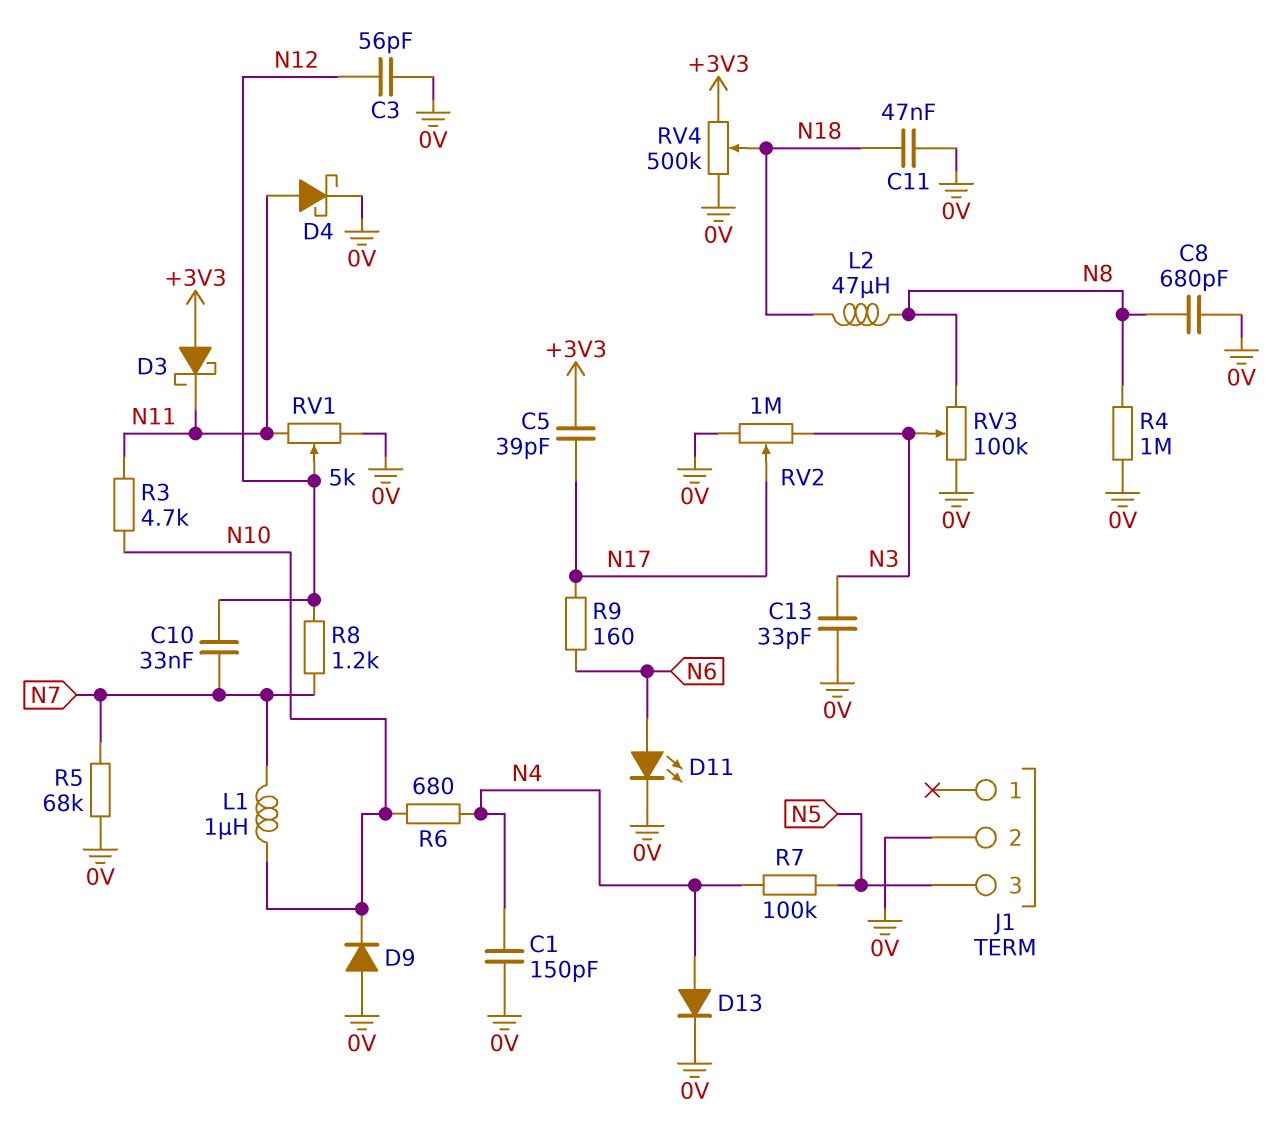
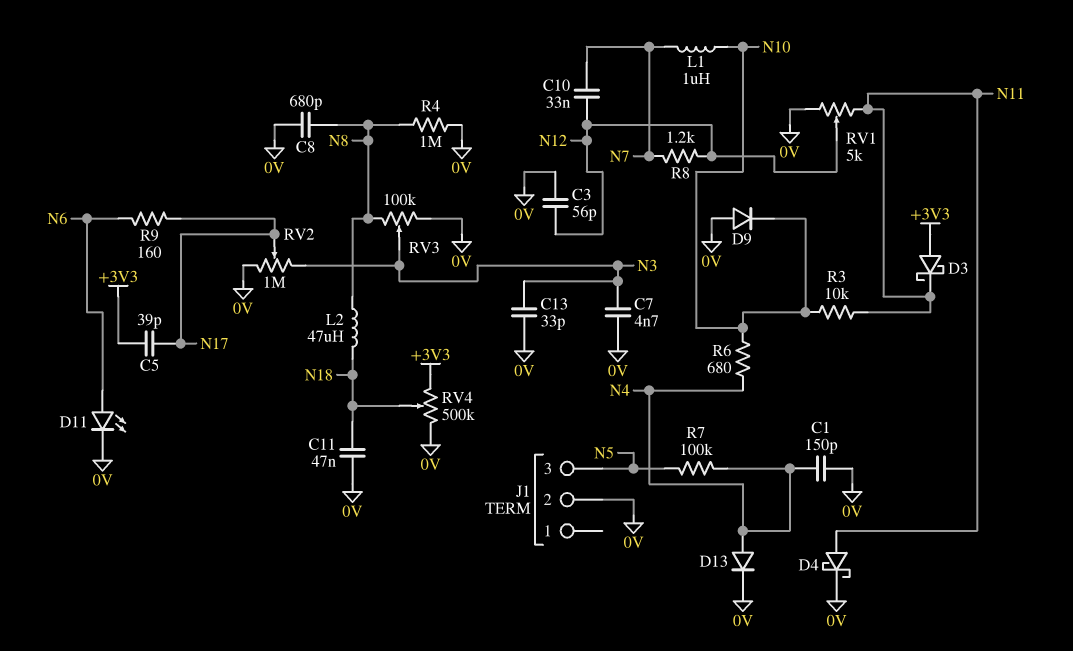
C7: none -> 4.7nF (0V, N3)
R3: 4.7k (N10, N11) -> 10k (N10, N11)
R5: 68k (0V, N7) -> none

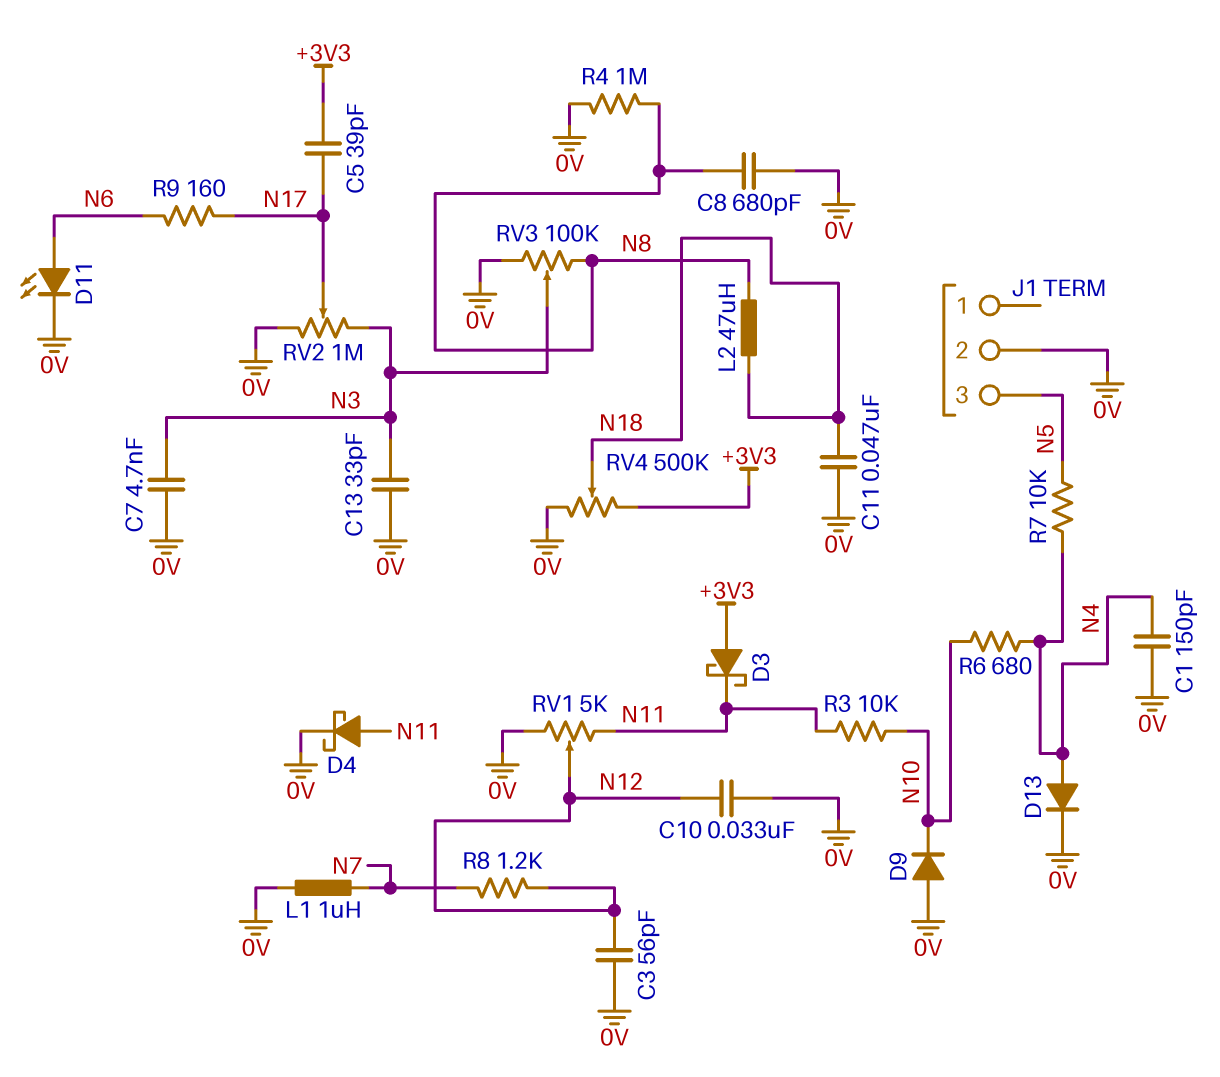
C10: 33nF (N7, N12) -> 33nF (0V, N12)
L1: 1uH (N7, N10) -> 1uH (0V, N7)
R7: 100k (N4, N5) -> 10k (N4, N5)

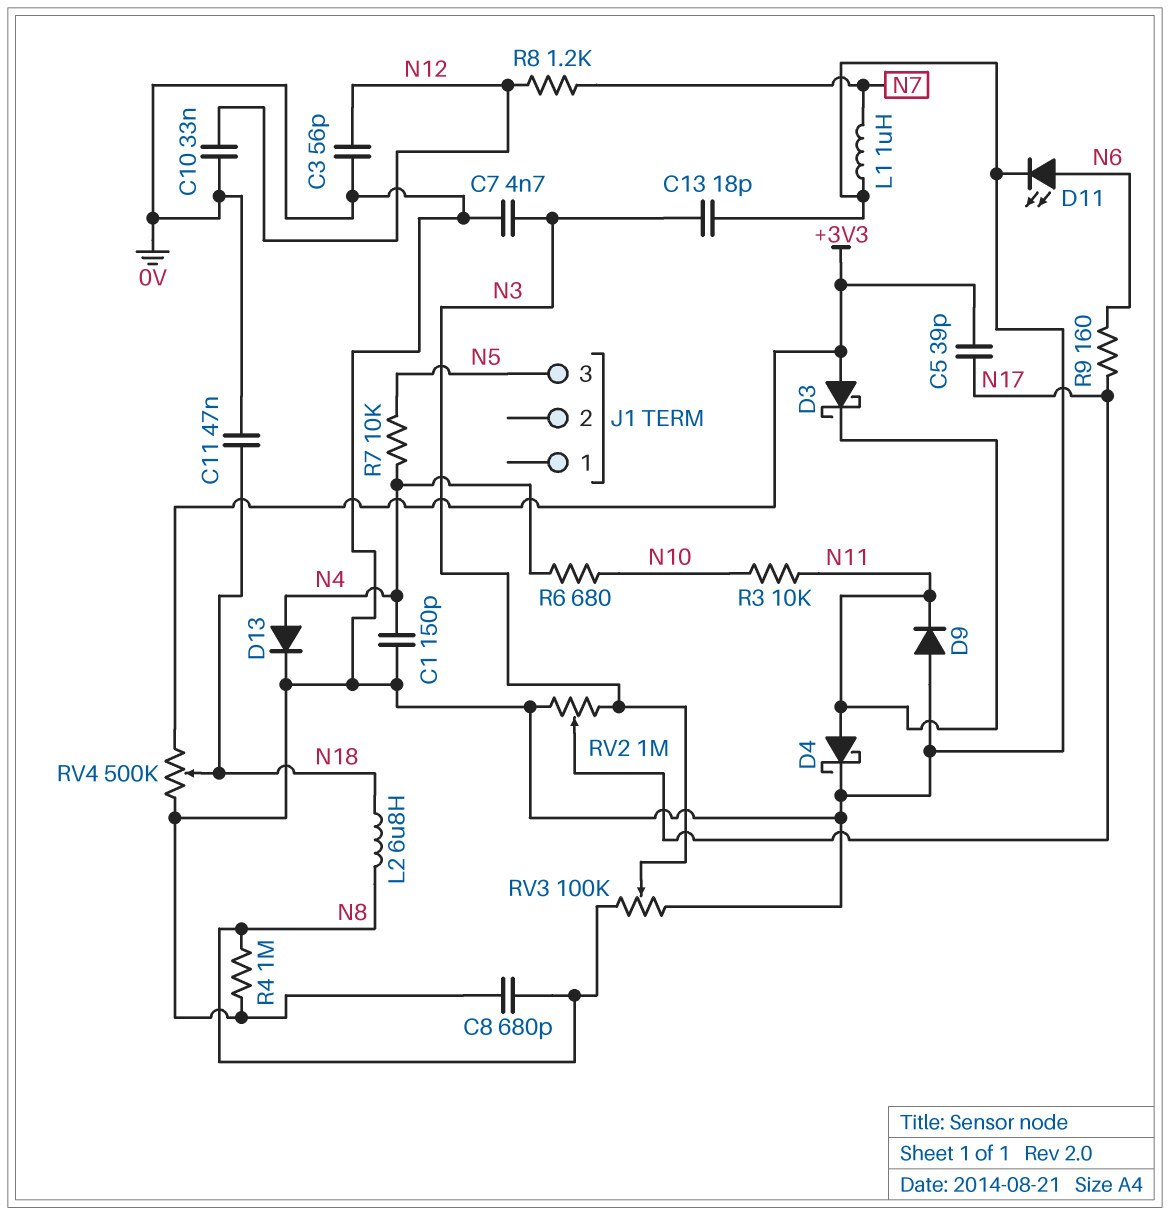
C13: 33pF (0V, N3) -> 18pF (0V, N3)
D9: diode (A 0V, K N10) -> diode (A 0V, K N11)
J1 pin 2: 0V -> none
L2: 47uH (N8, N18) -> 6.8uH (N8, N18)
RV1: 5k (0V, N11, wiper N12) -> none

